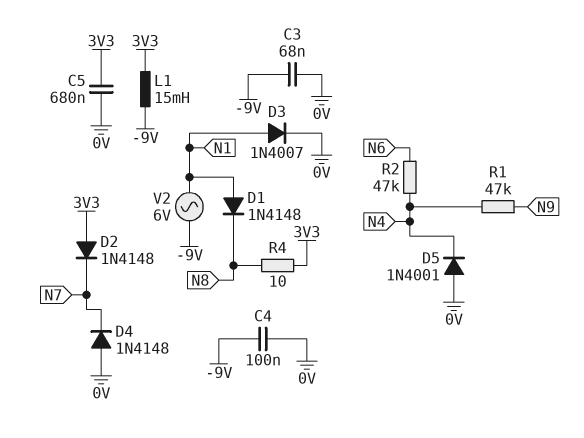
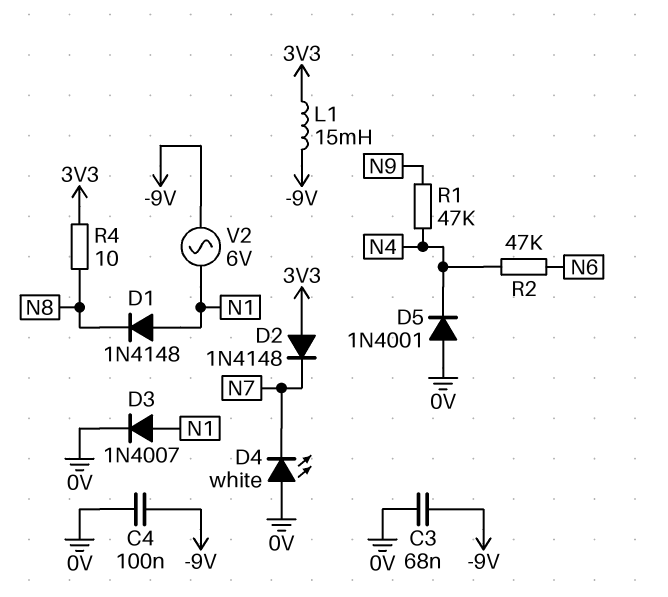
C5: 680nF (0V, 3V3) -> none
D4: diode 1N4148 (A 0V, K N7) -> LED white (A 0V, K N7)

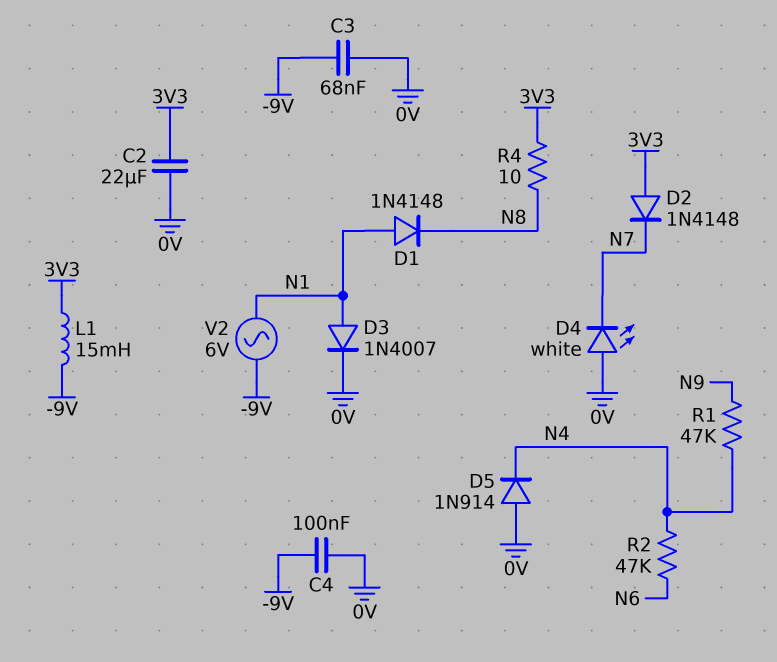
C2: none -> 22uF (0V, 3V3)
D5: diode 1N4001 (A 0V, K N4) -> diode 1N914 (A 0V, K N4)

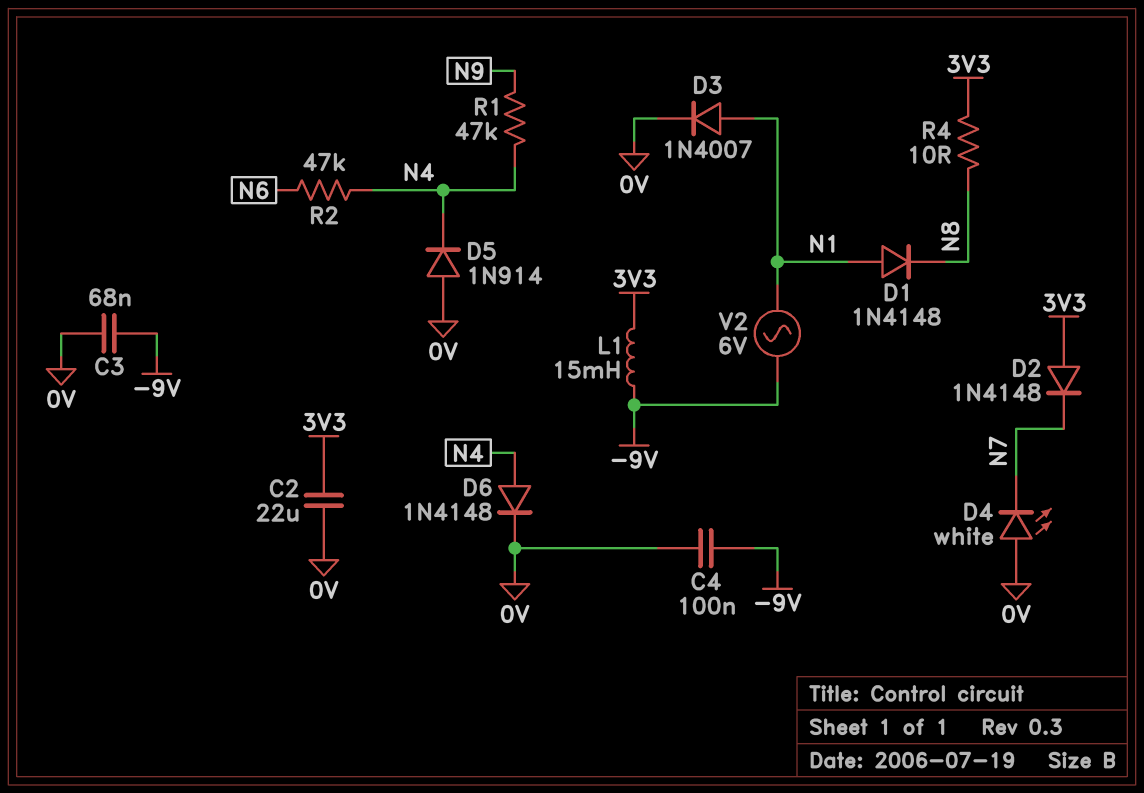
D6: none -> diode 1N4148 (A N4, K 0V)

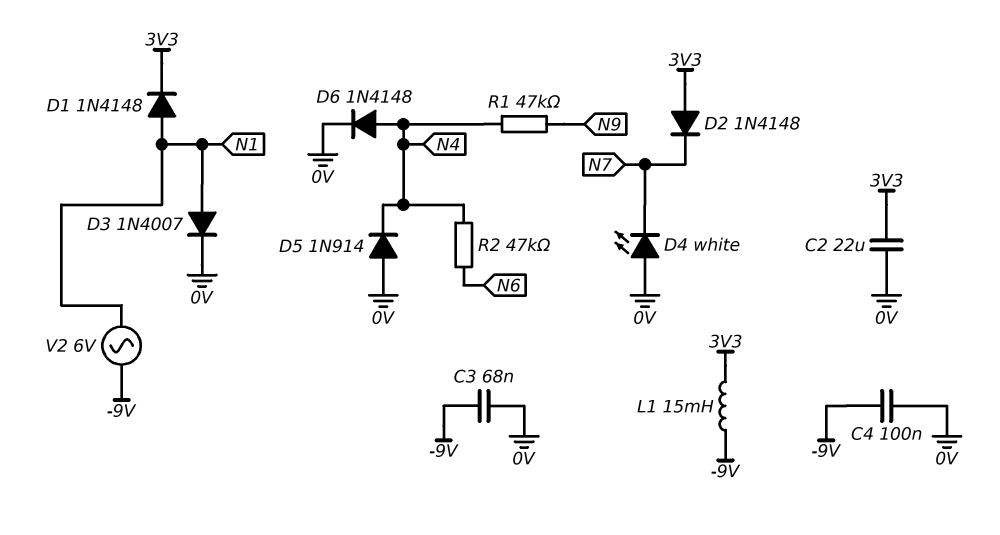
D1: diode 1N4148 (A N1, K N8) -> diode 1N4148 (A N1, K 3V3)
R4: 10 (3V3, N8) -> none

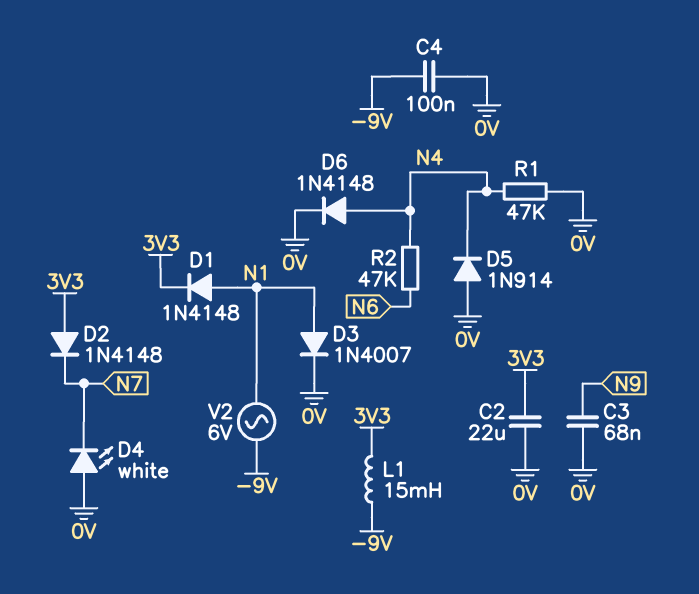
C3: 68nF (-9V, 0V) -> 68nF (0V, N9)
R1: 47k (N4, N9) -> 47k (0V, N4)

